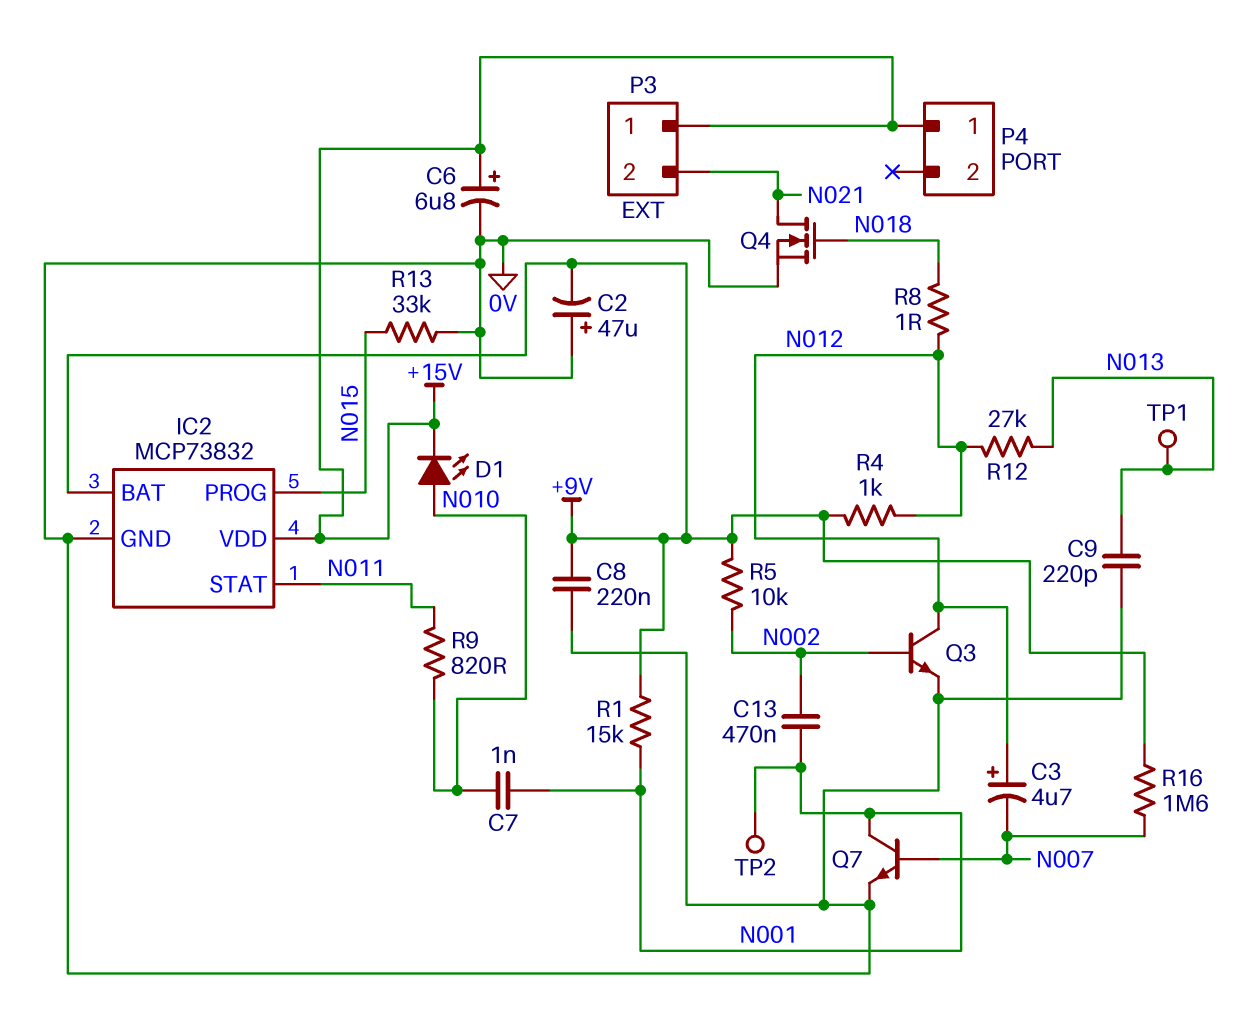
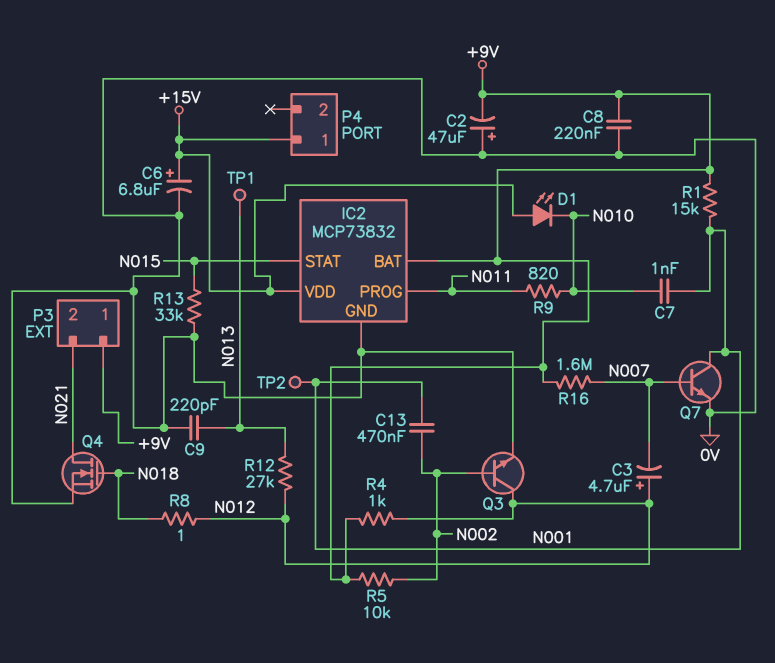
D1: LED (A N010, K +15V) -> LED (A +15V, K N010)
IC2 pin PROG: N015 -> N011
IC2 pin STAT: N011 -> N015
P3 pin 1: +15V -> +9V

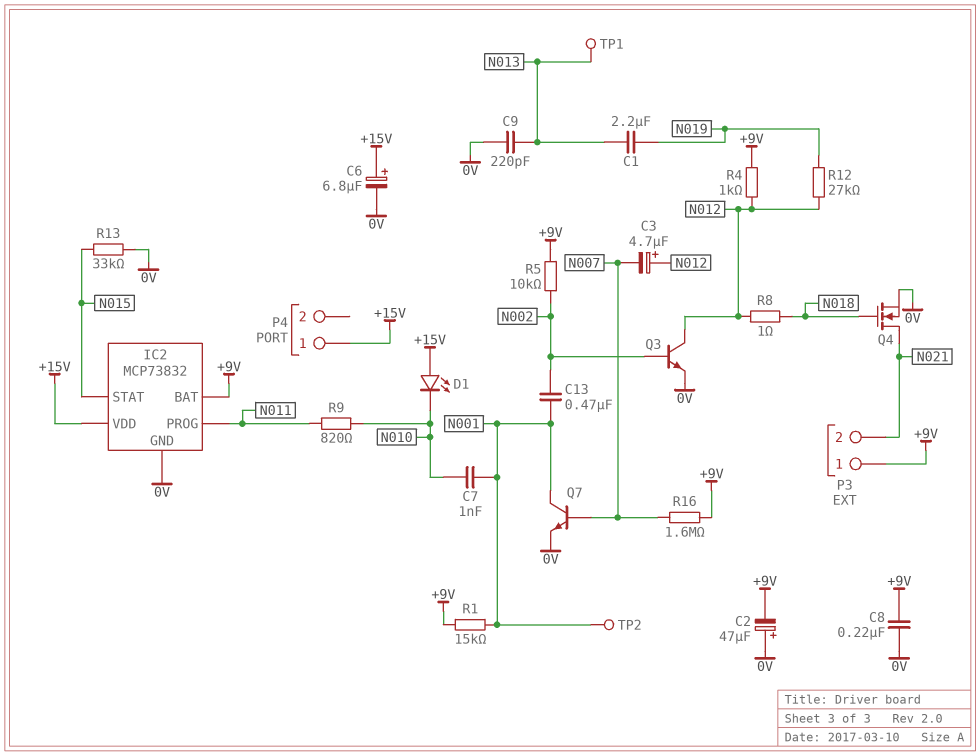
C1: none -> 2.2uF (N013, N019)
R12: 27k (N012, N013) -> 27k (N012, N019)

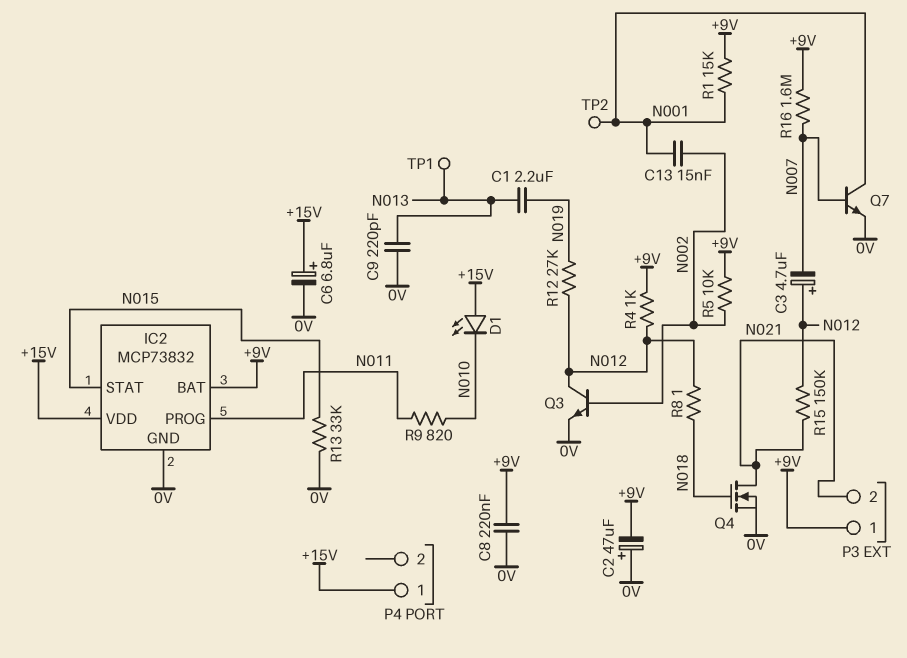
C7: 1nF (N001, N010) -> none
C13: 470nF (N001, N002) -> 15nF (N001, N002)
R15: none -> 150k (N012, N021)

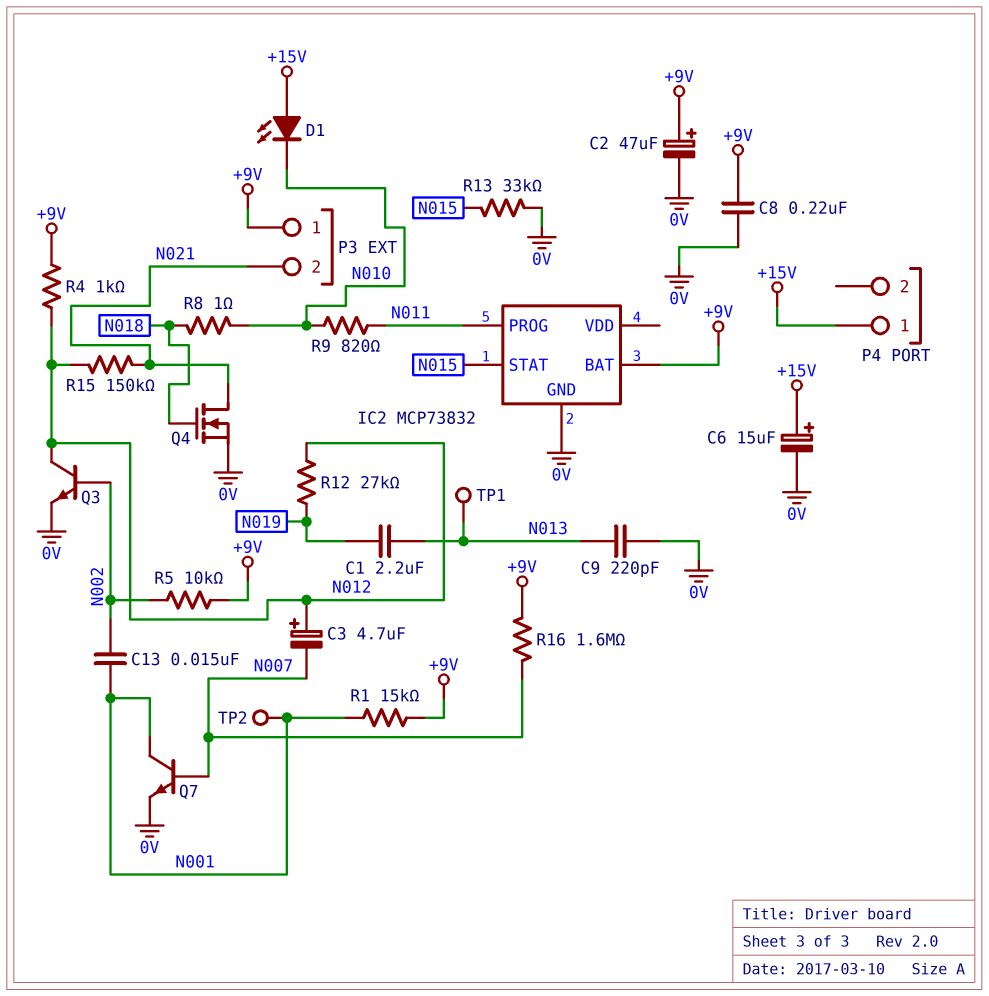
C2: 47uF (plus 0V, minus +9V) -> 47uF (plus +9V, minus 0V)
C6: 6.8uF (plus +15V, minus 0V) -> 15uF (plus +15V, minus 0V)
IC2 pin VDD: +15V -> none
R8: 1 (N012, N018) -> 1 (N010, N018)

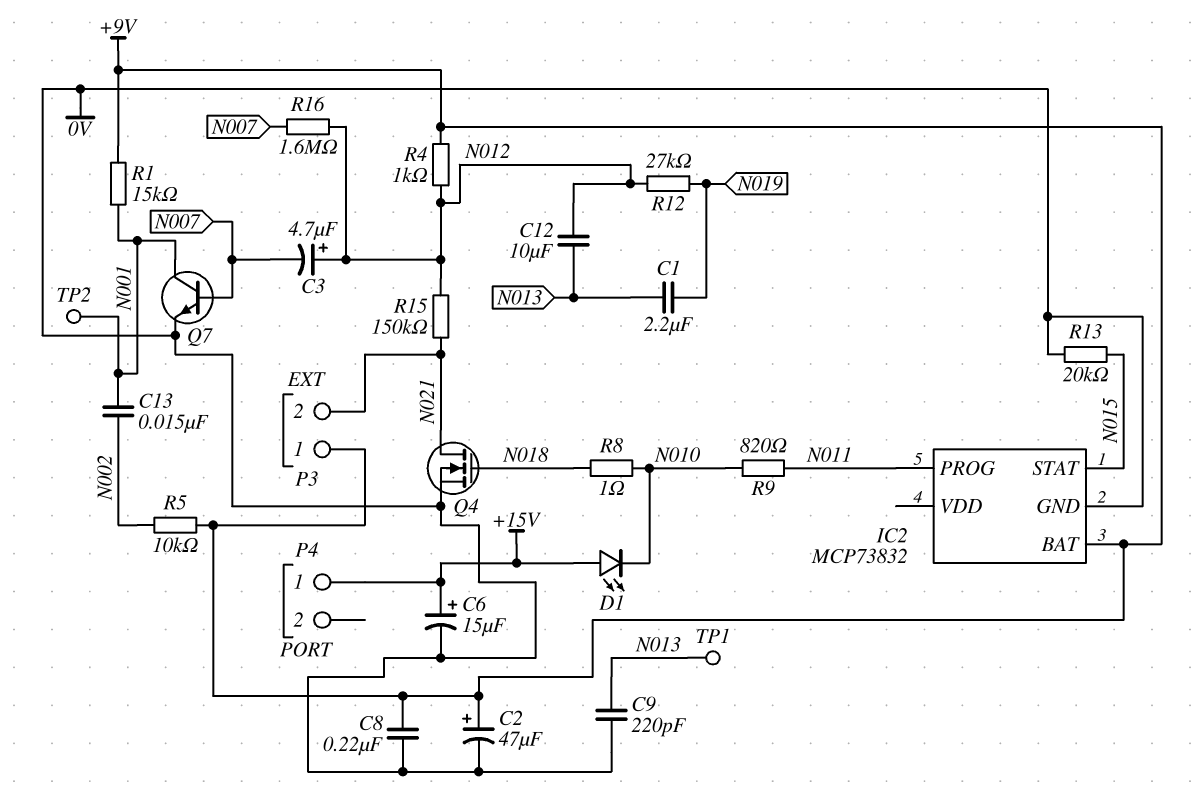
C12: none -> 10uF (N012, N013)
Q3: NPN (B N002, C N012, E 0V) -> none
R13: 33k (0V, N015) -> 20k (0V, N015)
R16: 1.6M (+9V, N007) -> 1.6M (N007, N012)

